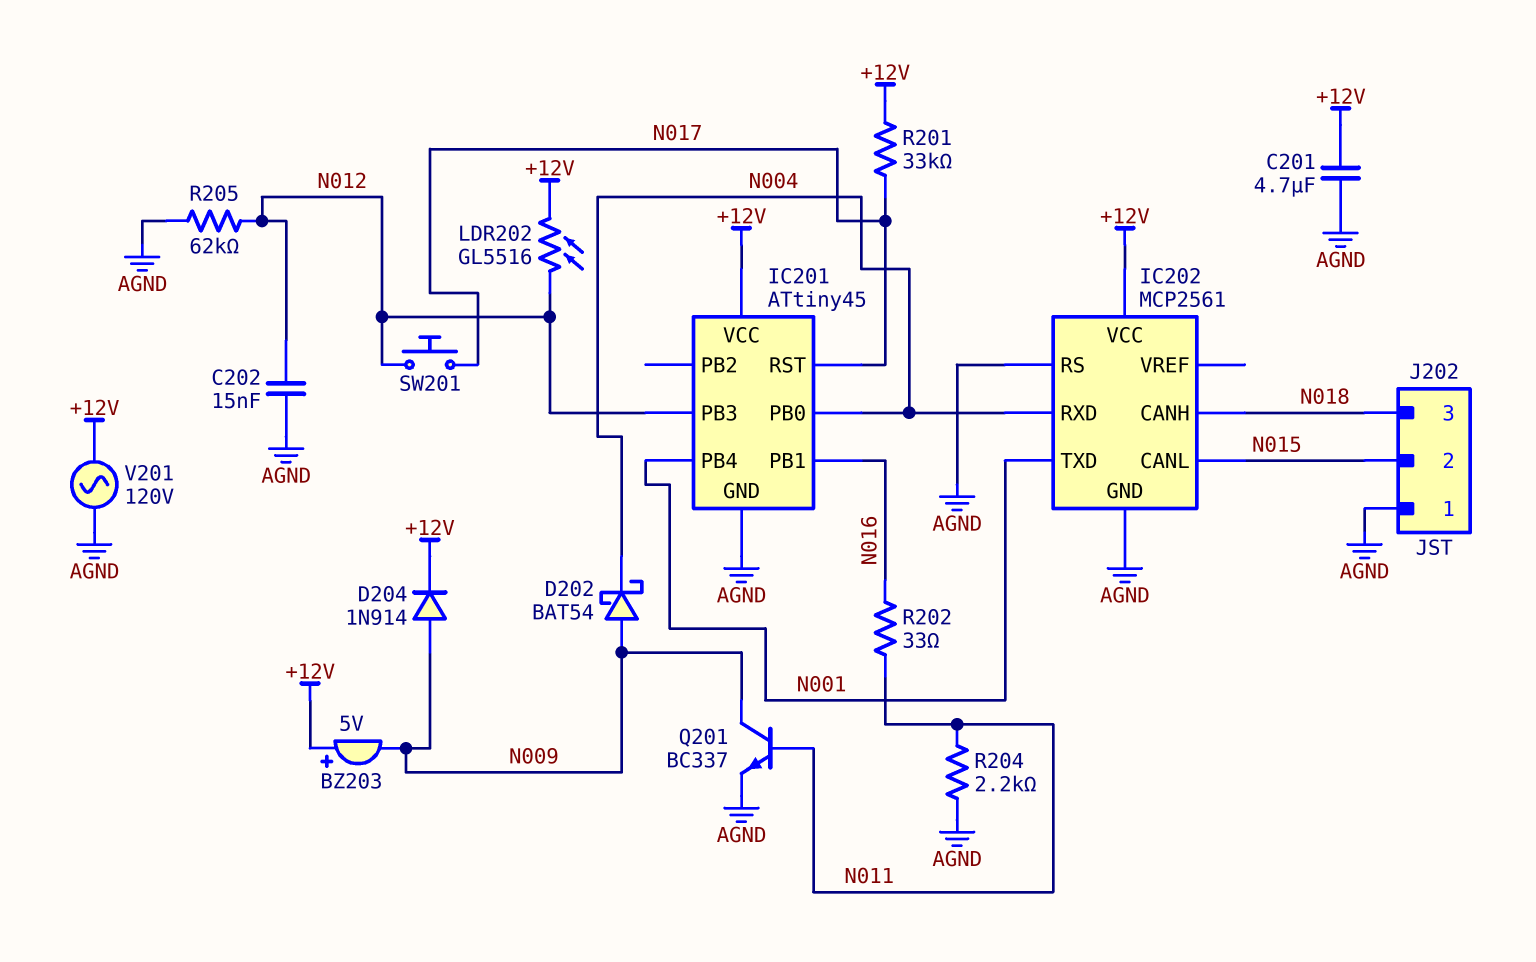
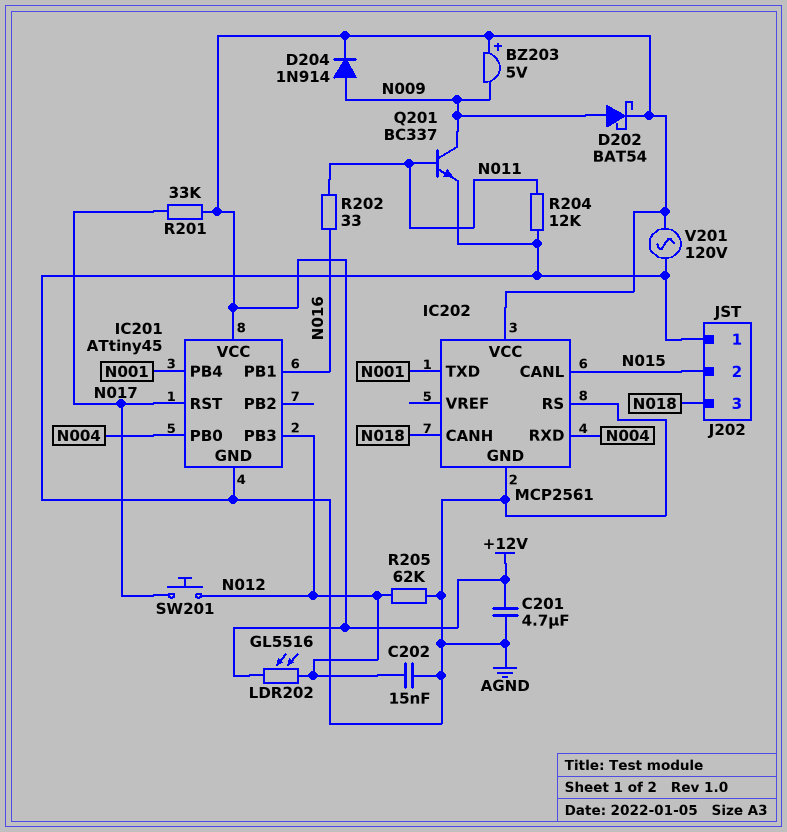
D202: schottky BAT54 (A N009, K N004) -> schottky BAT54 (A N009, K +12V)
R204: 2.2k (AGND, N011) -> 12k (AGND, N011)

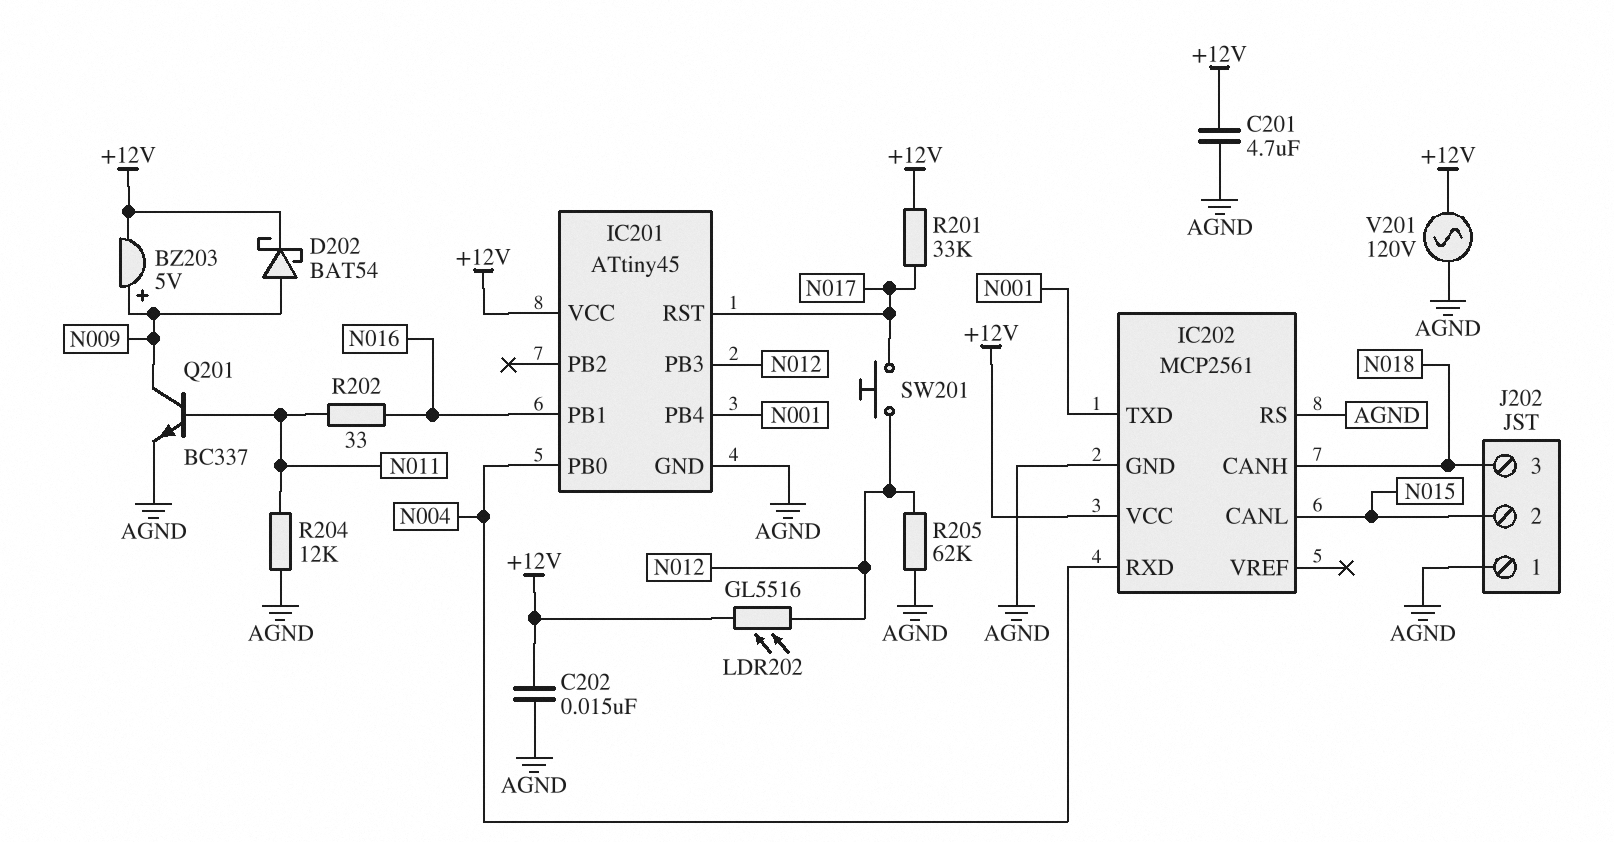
BZ203: buzzer 5V (plus +12V, minus N009) -> buzzer 5V (plus N009, minus +12V)
C202: 15nF (AGND, N012) -> 15nF (+12V, AGND)
D204: diode 1N914 (A N009, K +12V) -> none

